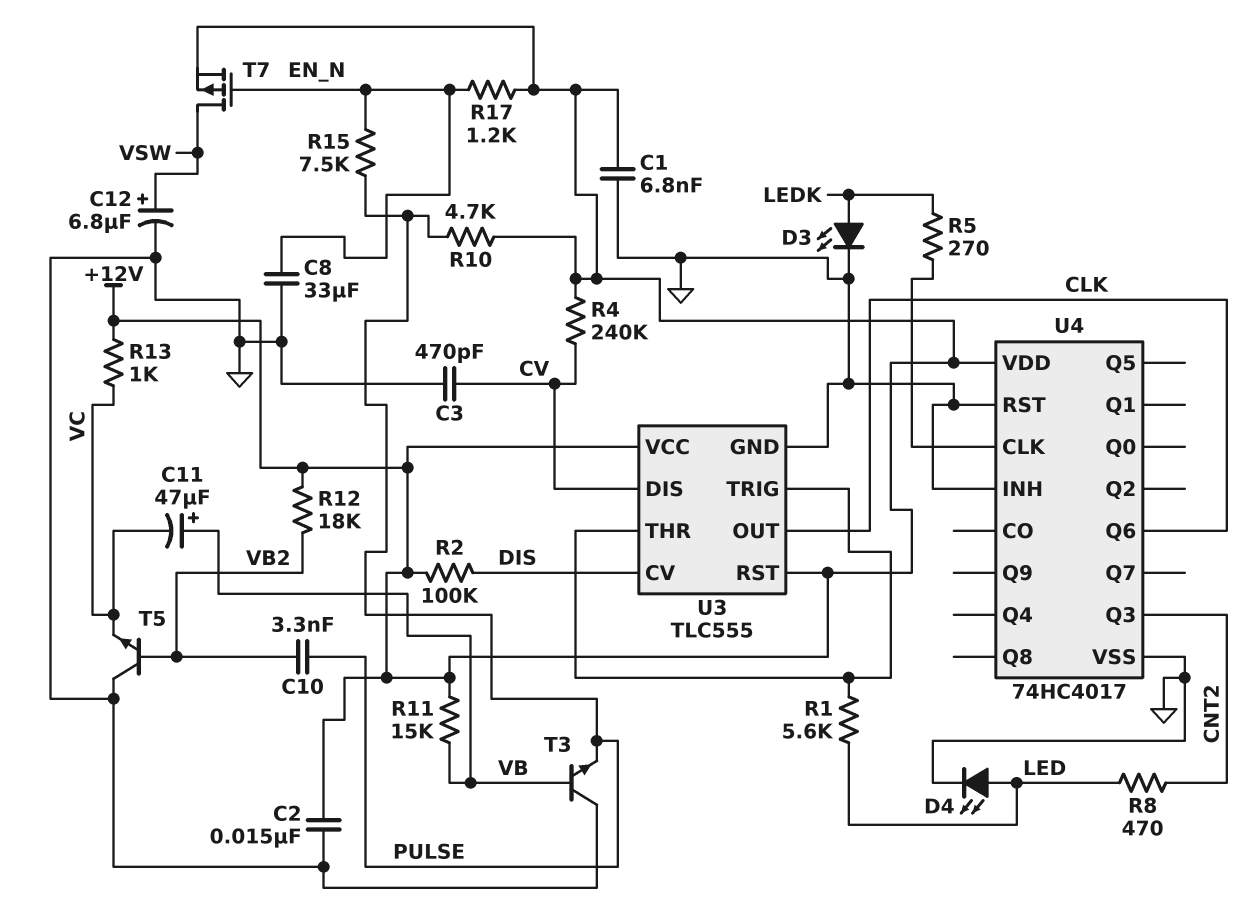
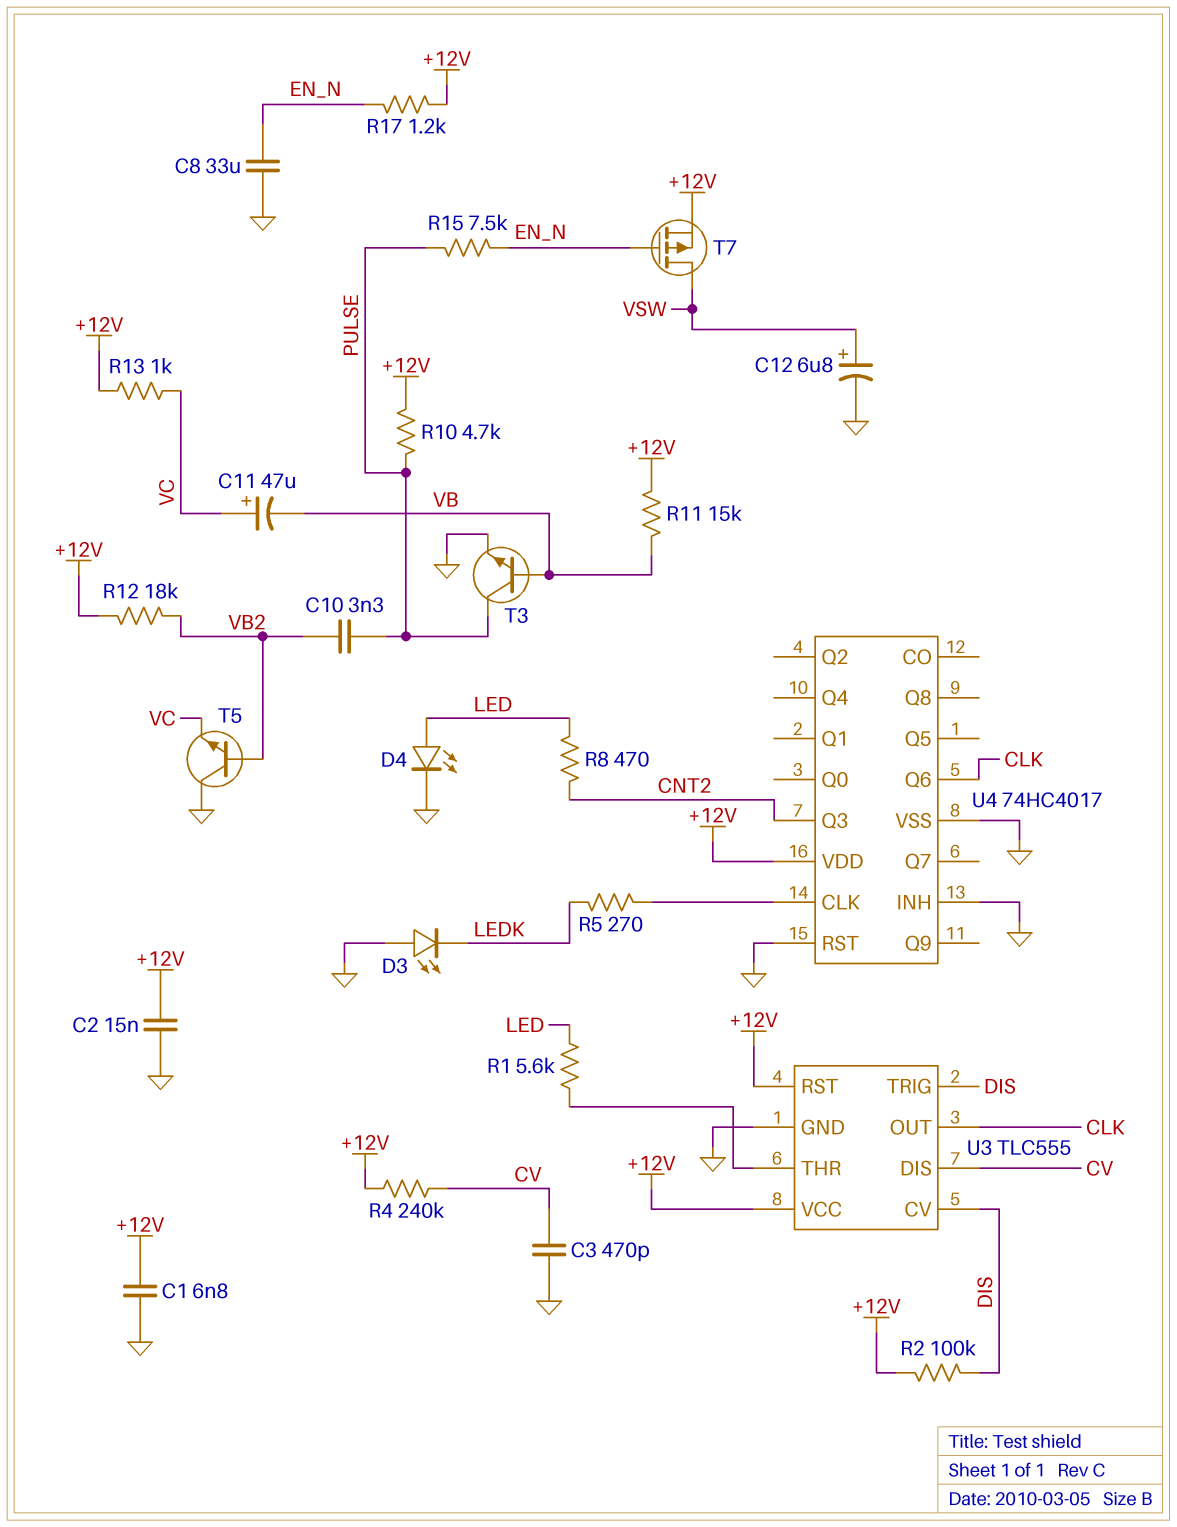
C11: 47uF (plus VB, minus VC) -> 47uF (plus VC, minus VB)
D3: LED (A LEDK, K GND) -> LED (A GND, K LEDK)
T3: NPN (B VB, C GND, E PULSE) -> NPN (B VB, C PULSE, E GND)
U3 pin TRIG: U3/THR -> DIS

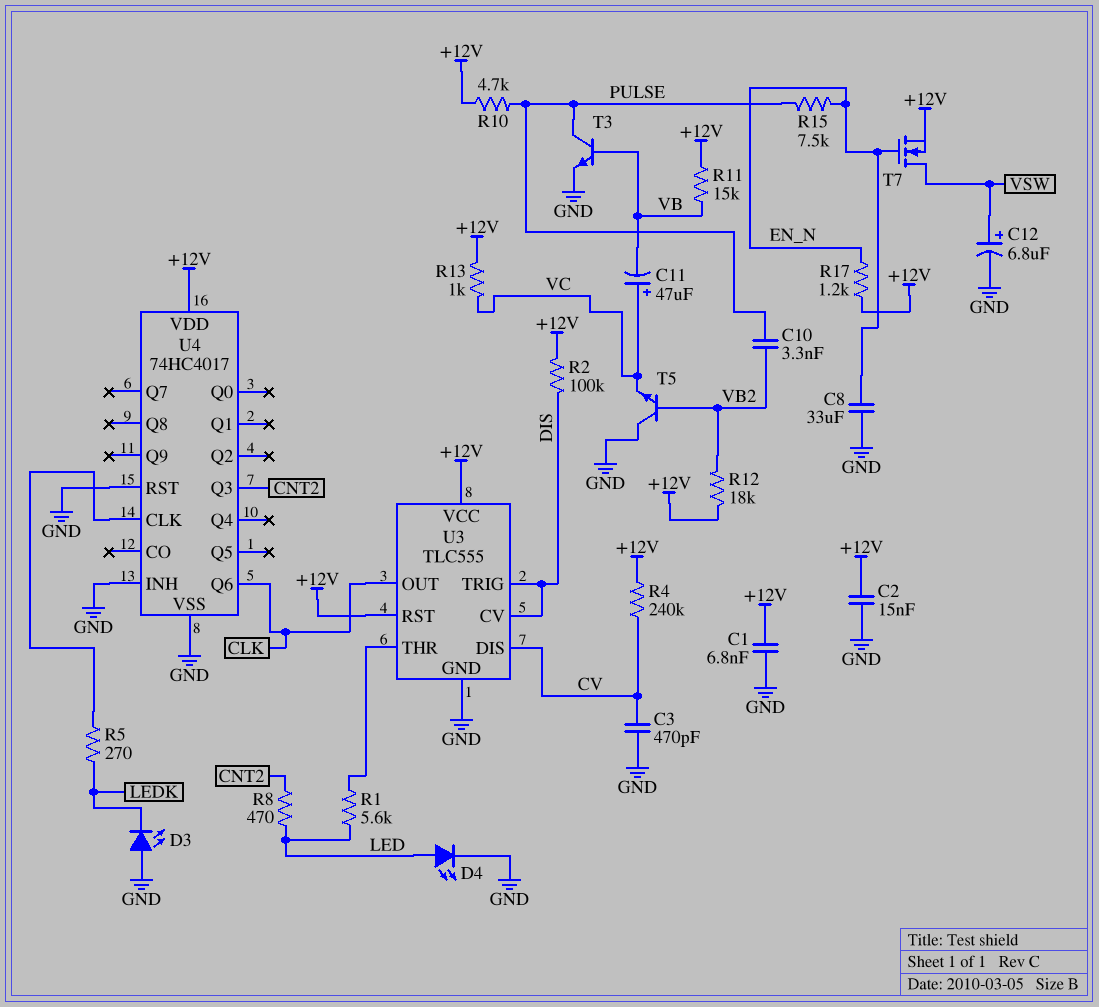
T7: PMOS (G EN_N, D VSW, S +12V) -> NMOS (G EN_N, D VSW, S +12V)

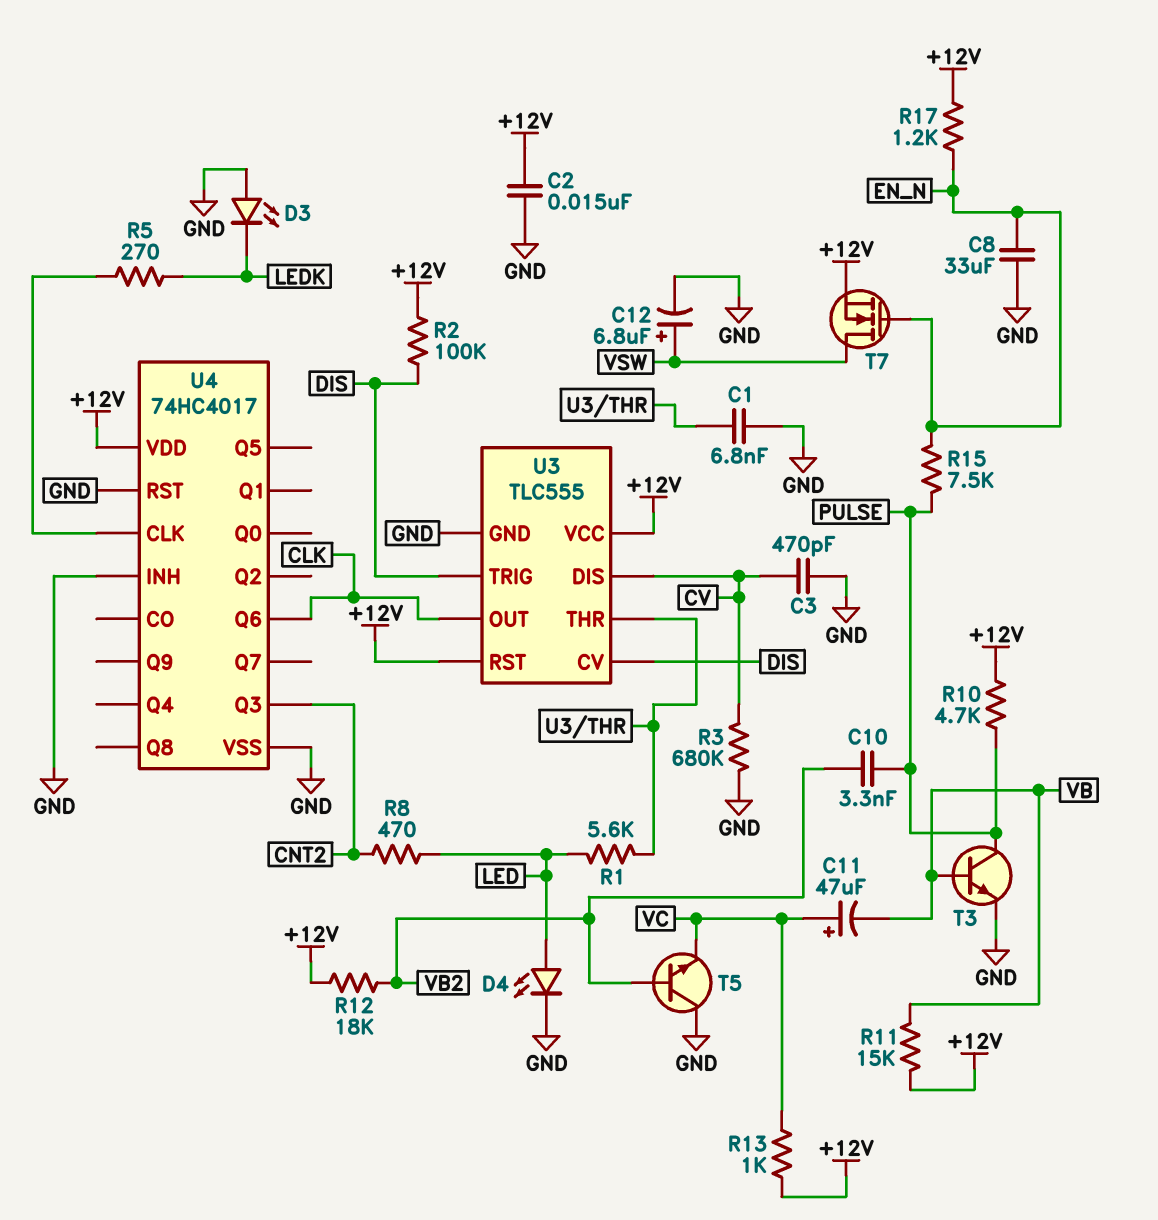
C1: 6.8nF (+12V, GND) -> 6.8nF (GND, U3/THR)
R3: none -> 680k (CV, GND)
R4: 240k (+12V, CV) -> none

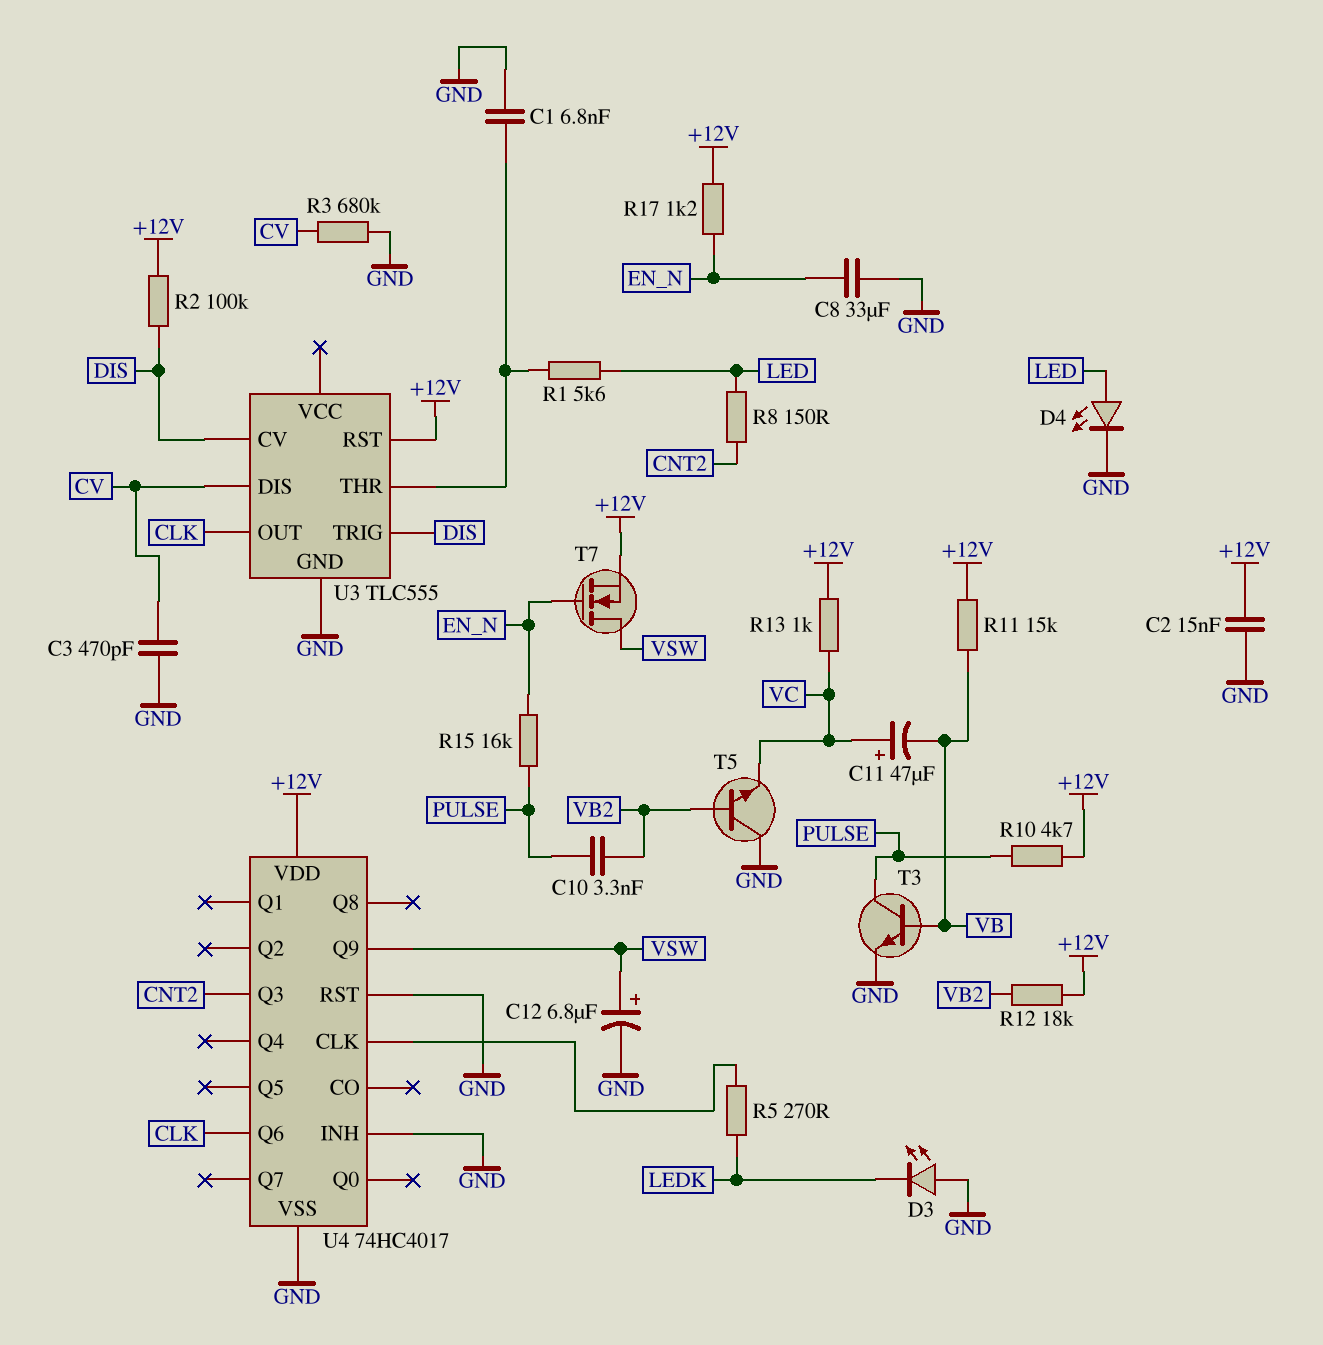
R8: 470 (CNT2, LED) -> 150 (CNT2, LED)
R15: 7.5k (EN_N, PULSE) -> 16k (EN_N, PULSE)
U3 pin VCC: +12V -> none
U4 pin Q9: none -> VSW

